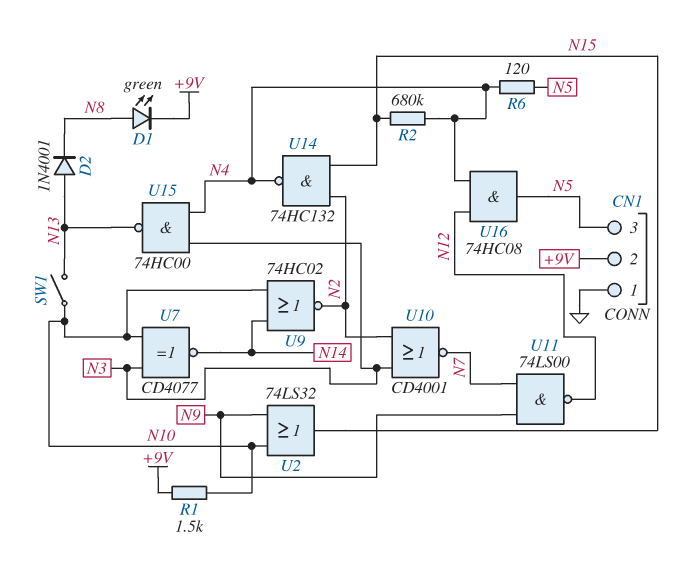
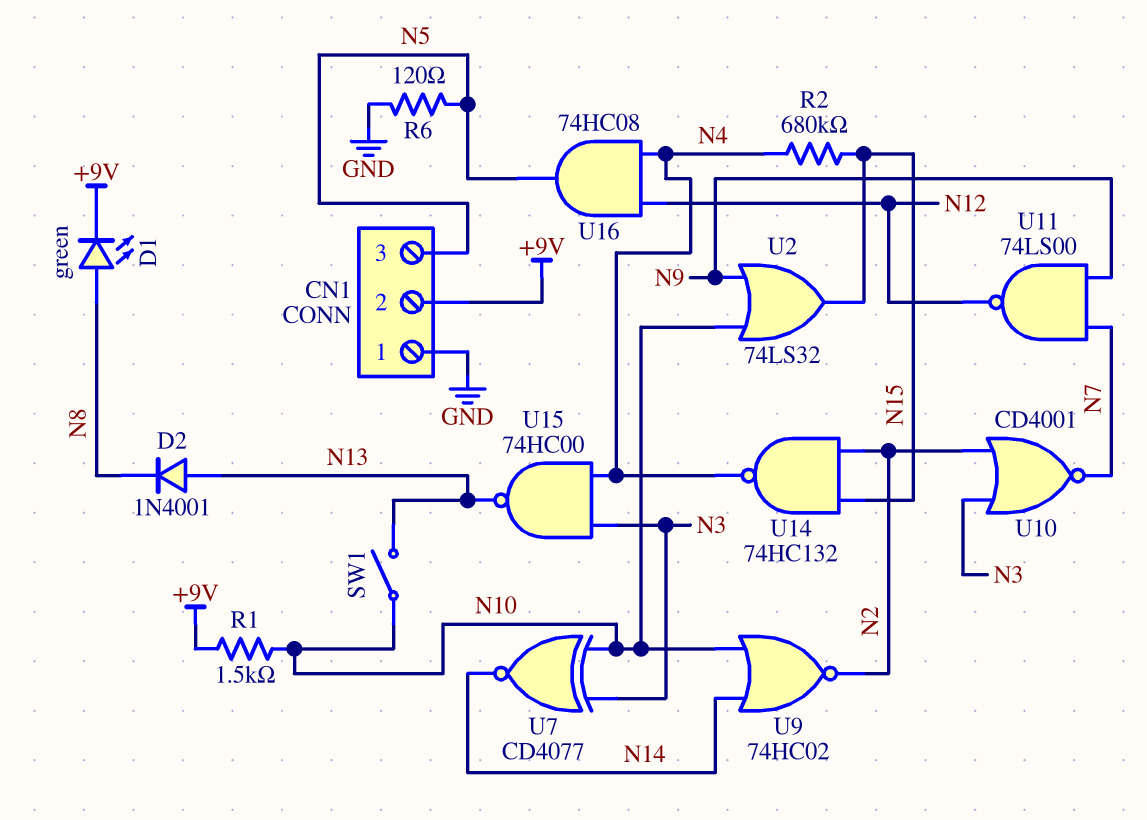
R6: 120 (N4, N5) -> 120 (GND, N5)

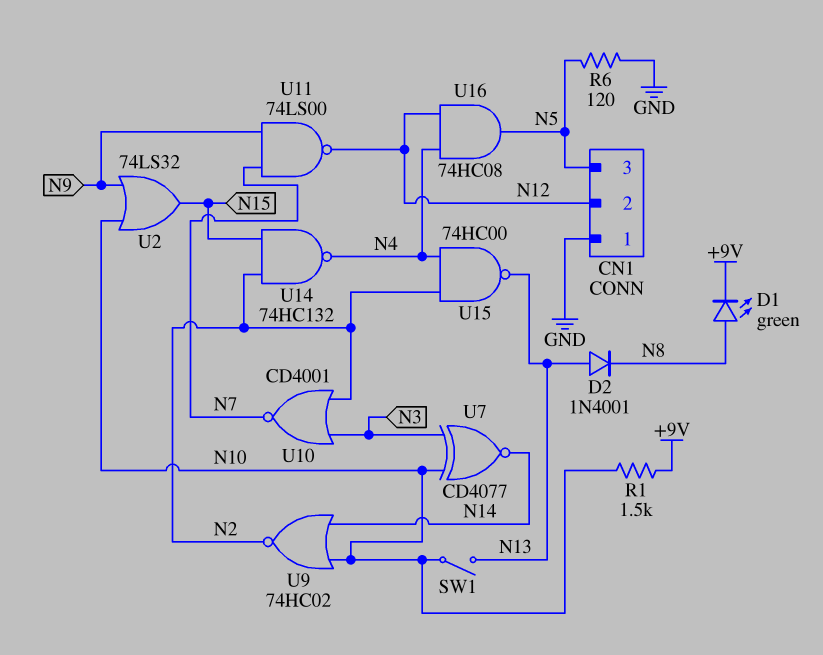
CN1 pin 2: +9V -> N12
R2: 680k (N4, N15) -> none
U15: NAND 74HC00 (in N3, in N4, out N13) -> NAND 74HC00 (in N2, in N4, out N13)

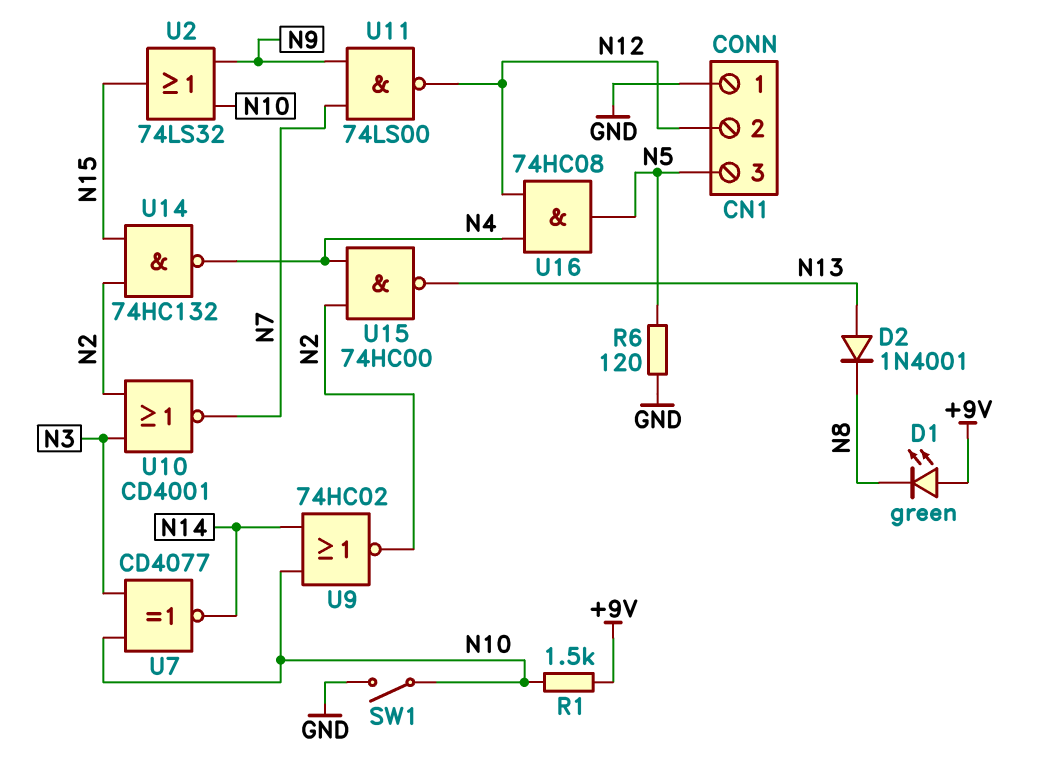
D1: LED green (A N8, K +9V) -> LED green (A +9V, K N8)
SW1: switch (N10, N13) -> switch (GND, N10)

